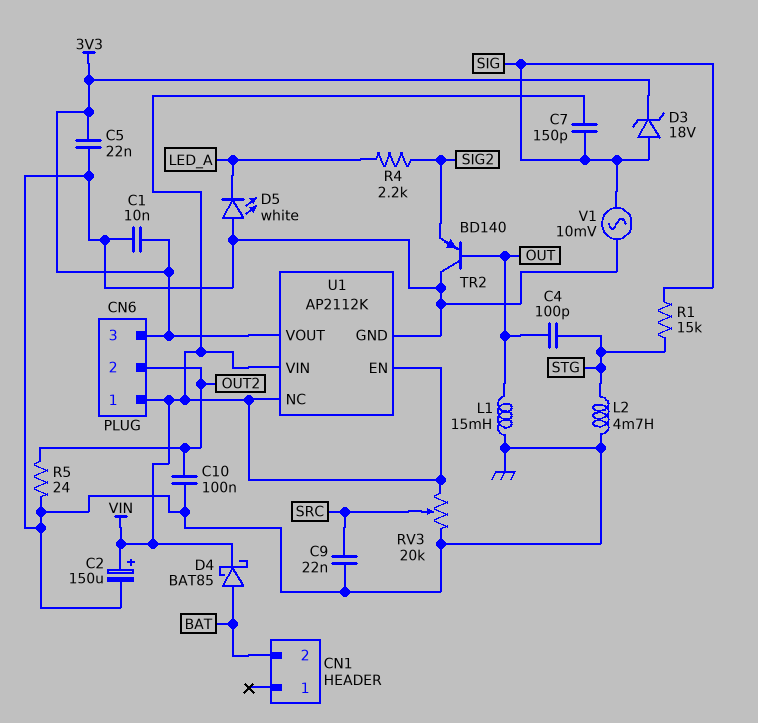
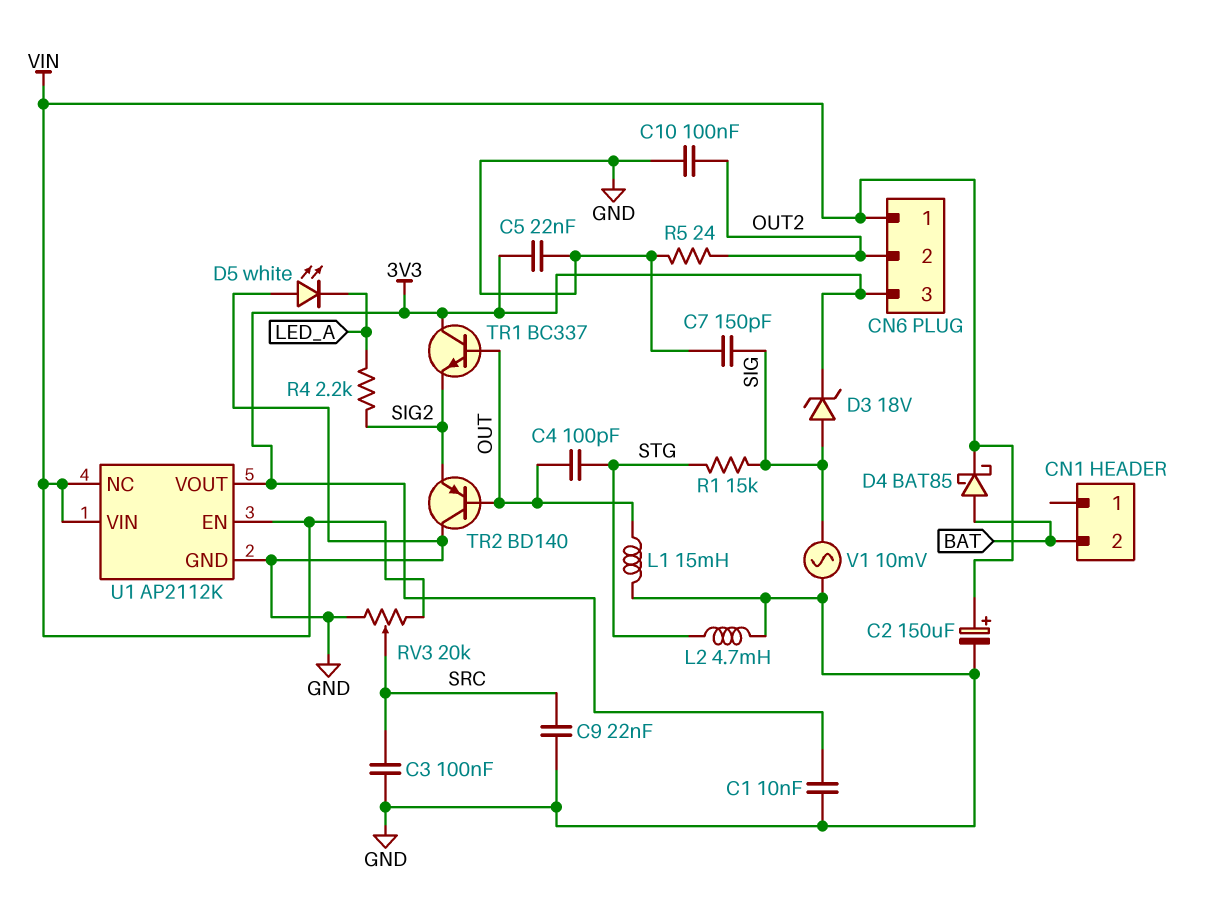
C3: none -> 100nF (GND, SRC)
C7: 150pF (SIG, VIN) -> 150pF (GND, SIG)
TR1: none -> NPN BC337 (B OUT, C 3V3, E SIG2)

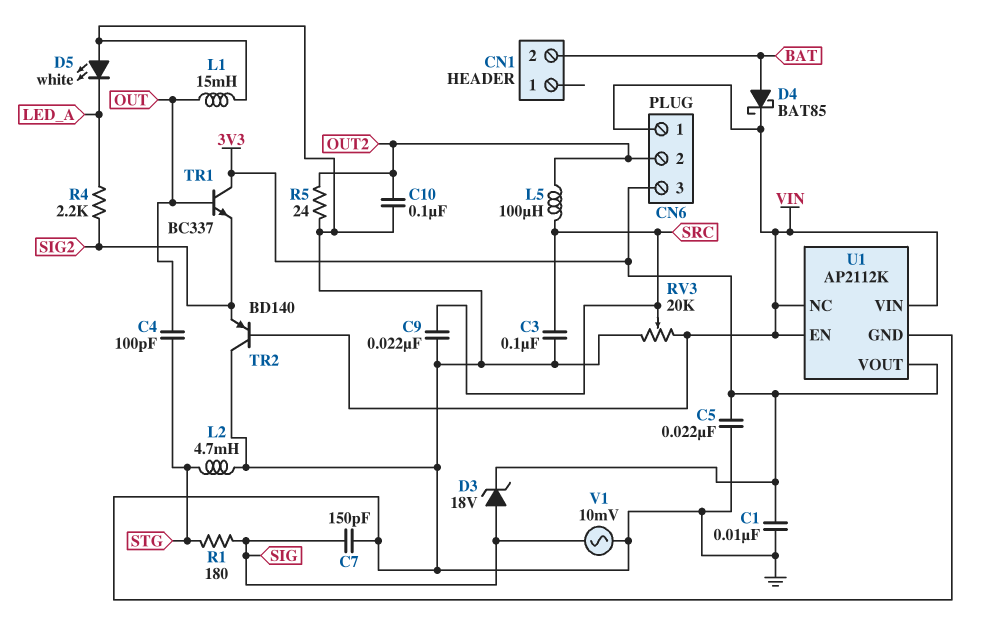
C2: 150uF (plus VIN, minus GND) -> none
L5: none -> 100uH (OUT2, SRC)
R1: 15k (SIG, STG) -> 180 (SIG, STG)
TR2: PNP BD140 (B OUT, C GND, E SIG2) -> PNP BD140 (B VIN, C GND, E SIG2)

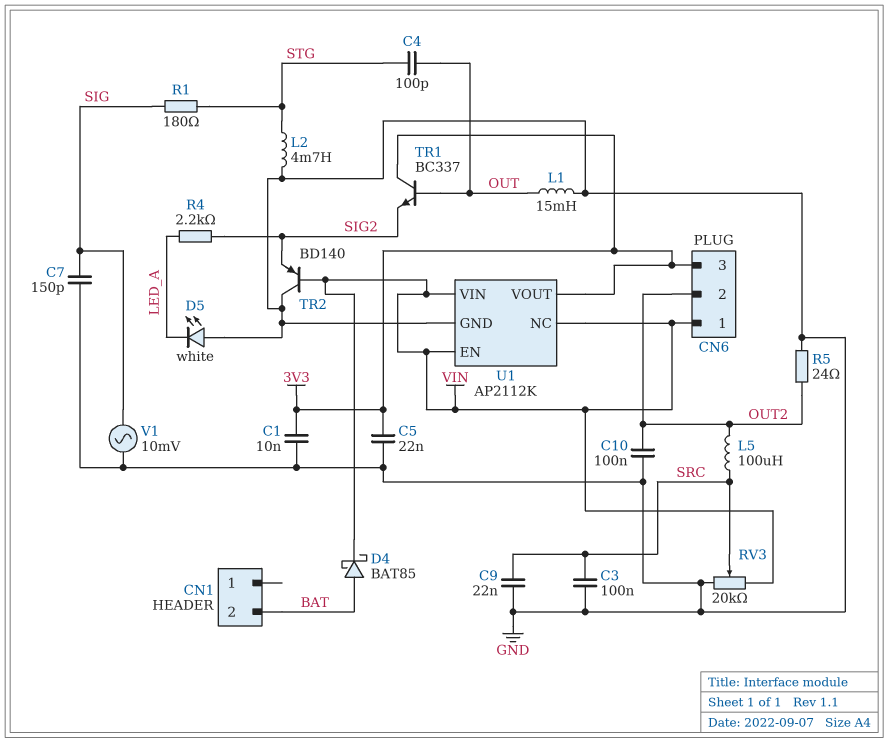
D3: zener 18V (A SIG, K 3V3) -> none

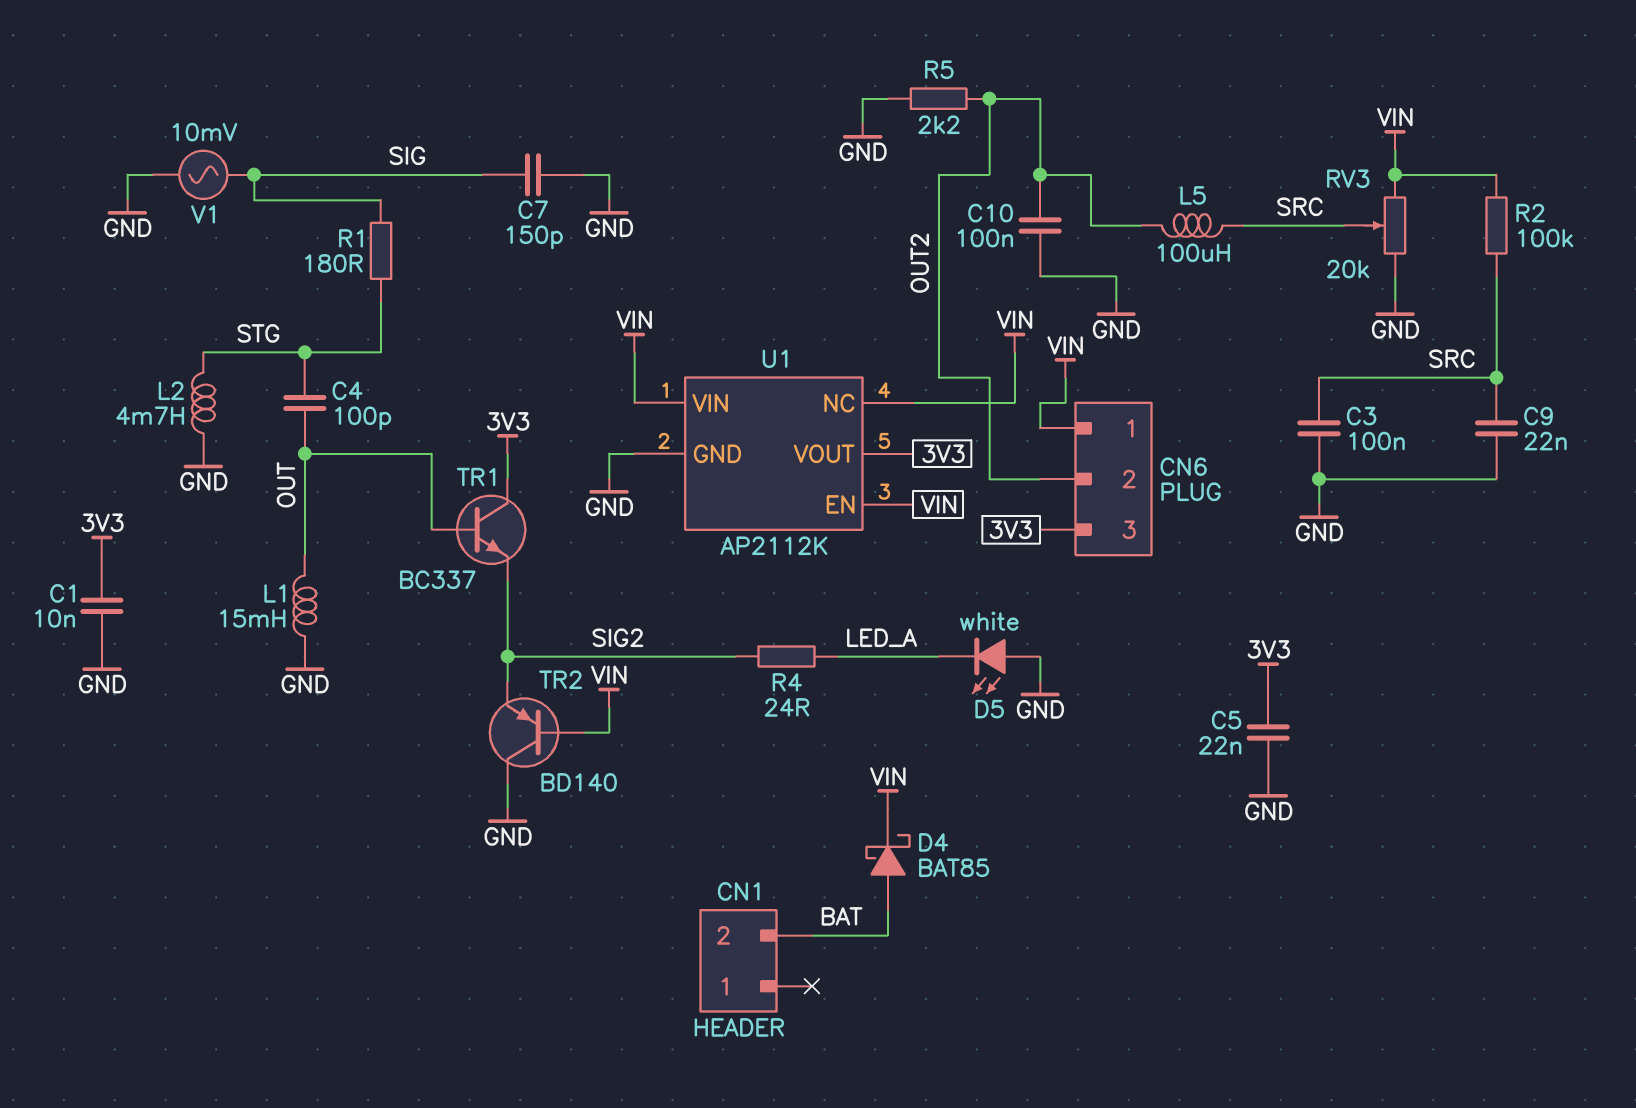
R2: none -> 100k (SRC, VIN)
R4: 2.2k (LED_A, SIG2) -> 24 (LED_A, SIG2)
R5: 24 (GND, OUT2) -> 2.2k (GND, OUT2)

